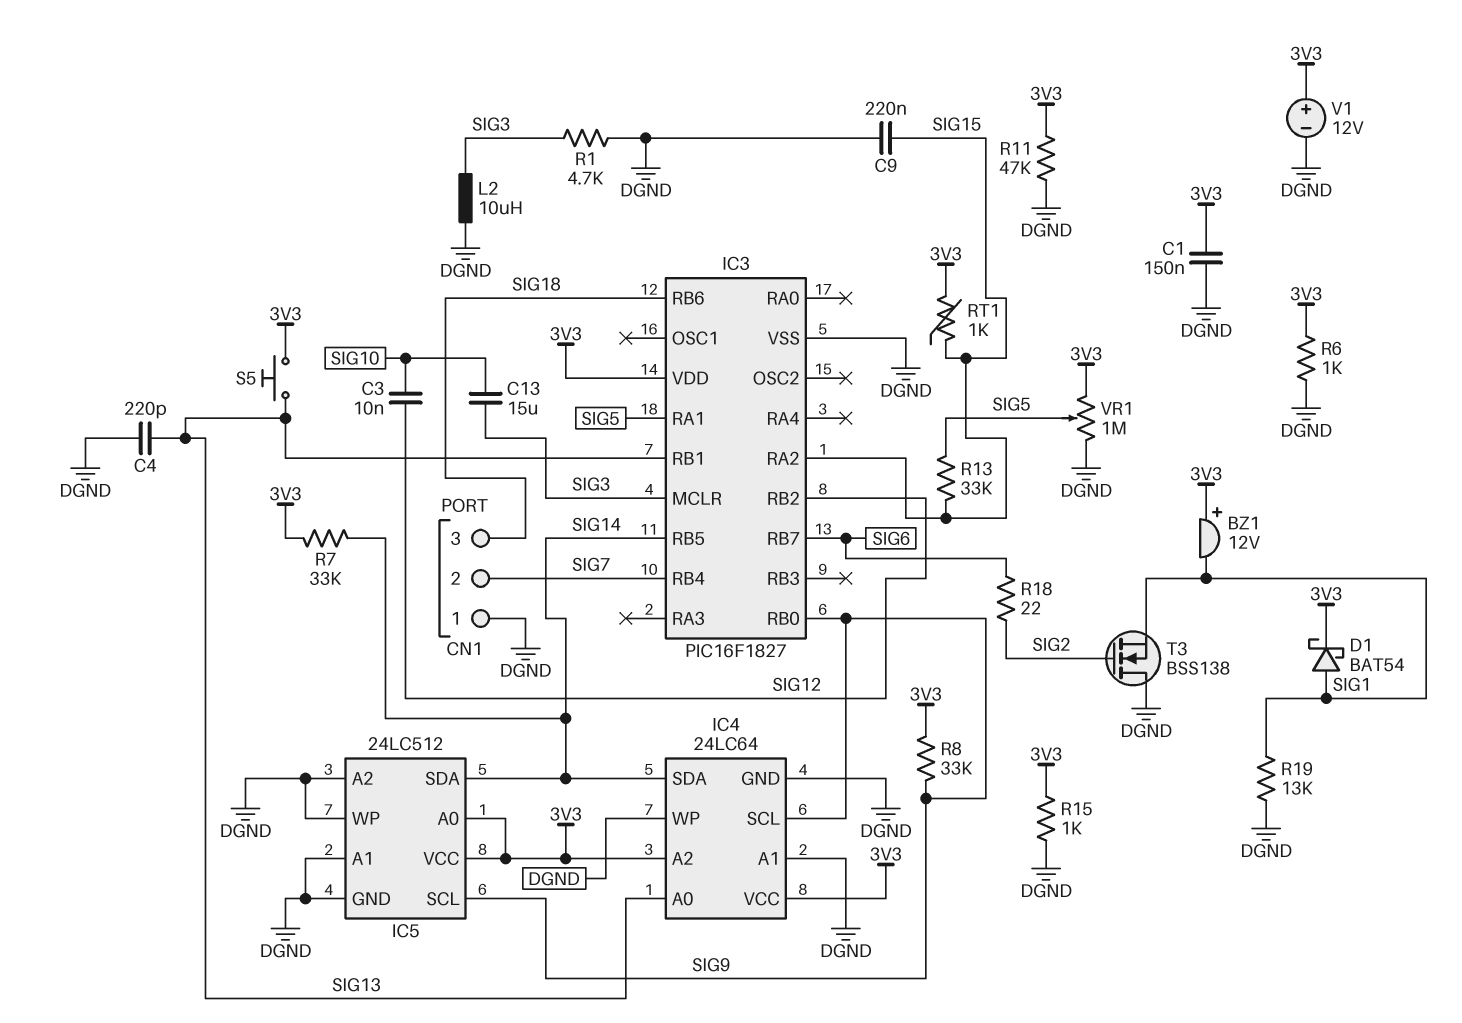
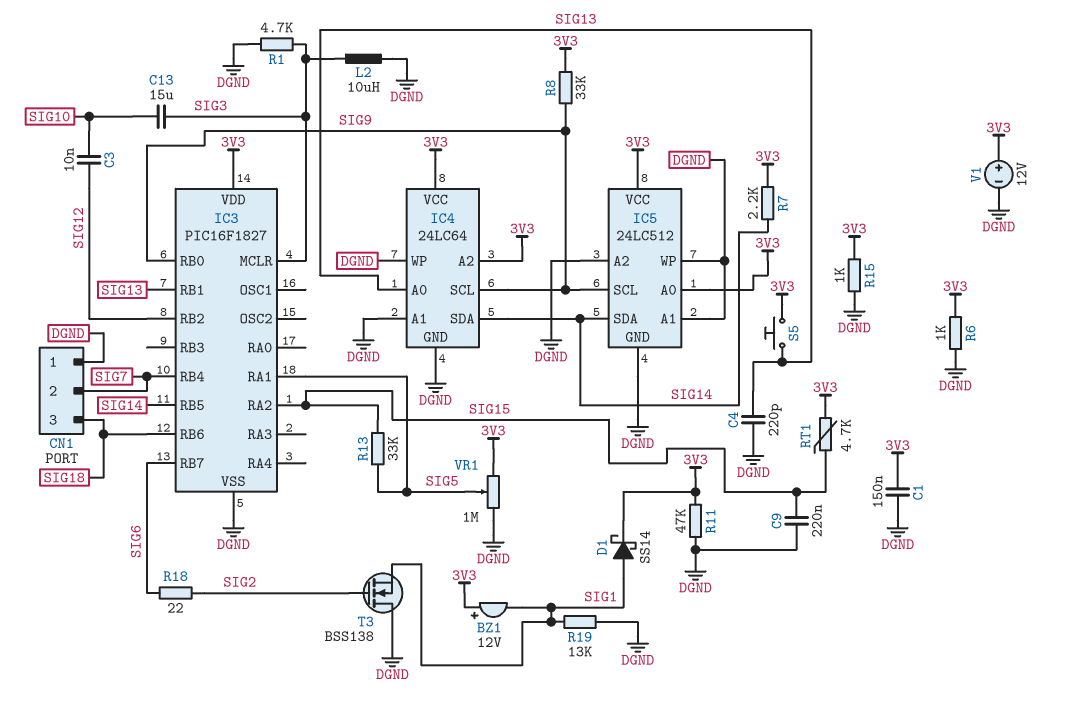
D1: schottky BAT54 (A SIG1, K 3V3) -> schottky SS14 (A SIG1, K 3V3)
R7: 33k (3V3, SIG14) -> 2.2k (3V3, SIG14)
RT1: 1k (3V3, SIG15) -> 4.7k (3V3, SIG15)

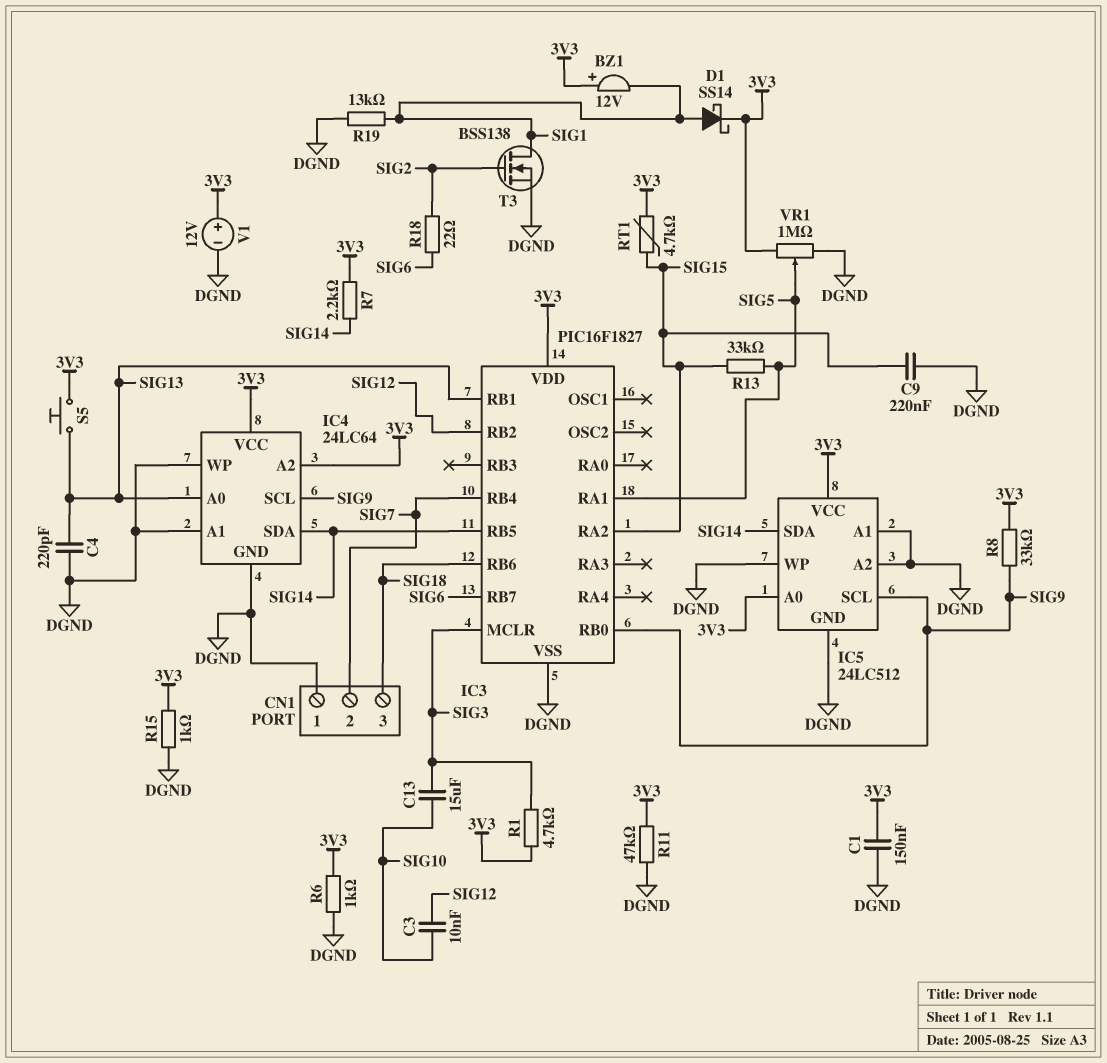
L2: 10uH (DGND, SIG3) -> none
R1: 4.7k (DGND, SIG3) -> 4.7k (3V3, SIG3)
T3: NMOS BSS138 (G SIG2, D DGND, S SIG1) -> NMOS BSS138 (G SIG2, D SIG1, S DGND)

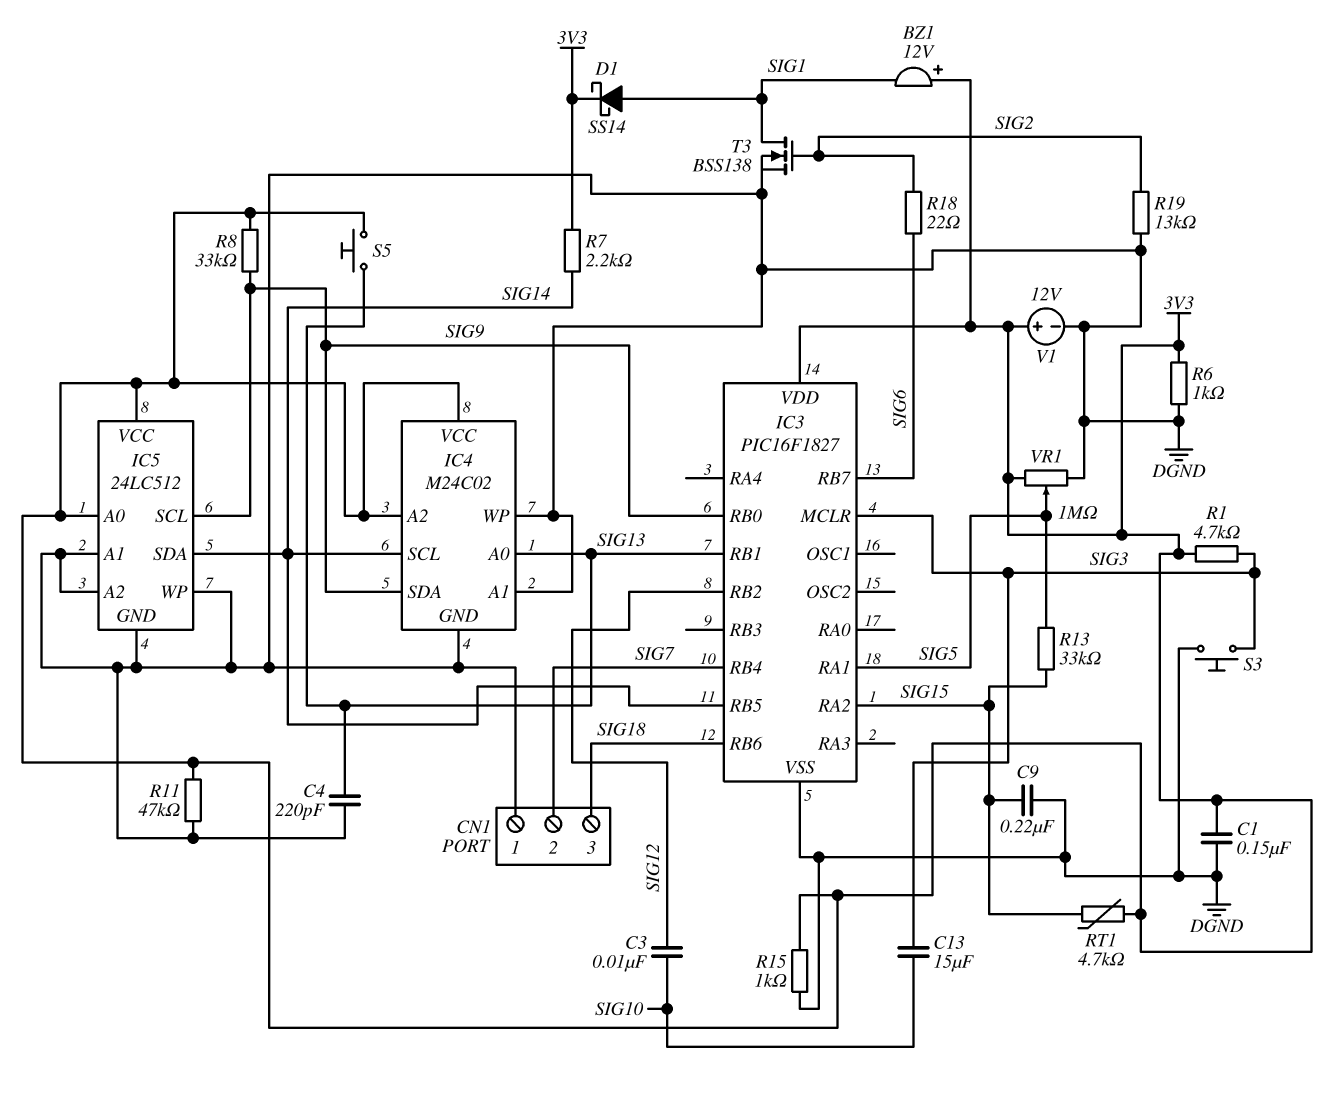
IC4: 24LC64 -> M24C02
IC4 pin SCL: SIG9 -> SIG14
IC4 pin SDA: SIG14 -> SIG9
R19: 13k (DGND, SIG1) -> 13k (DGND, SIG2)
S3: none -> button (DGND, SIG3)

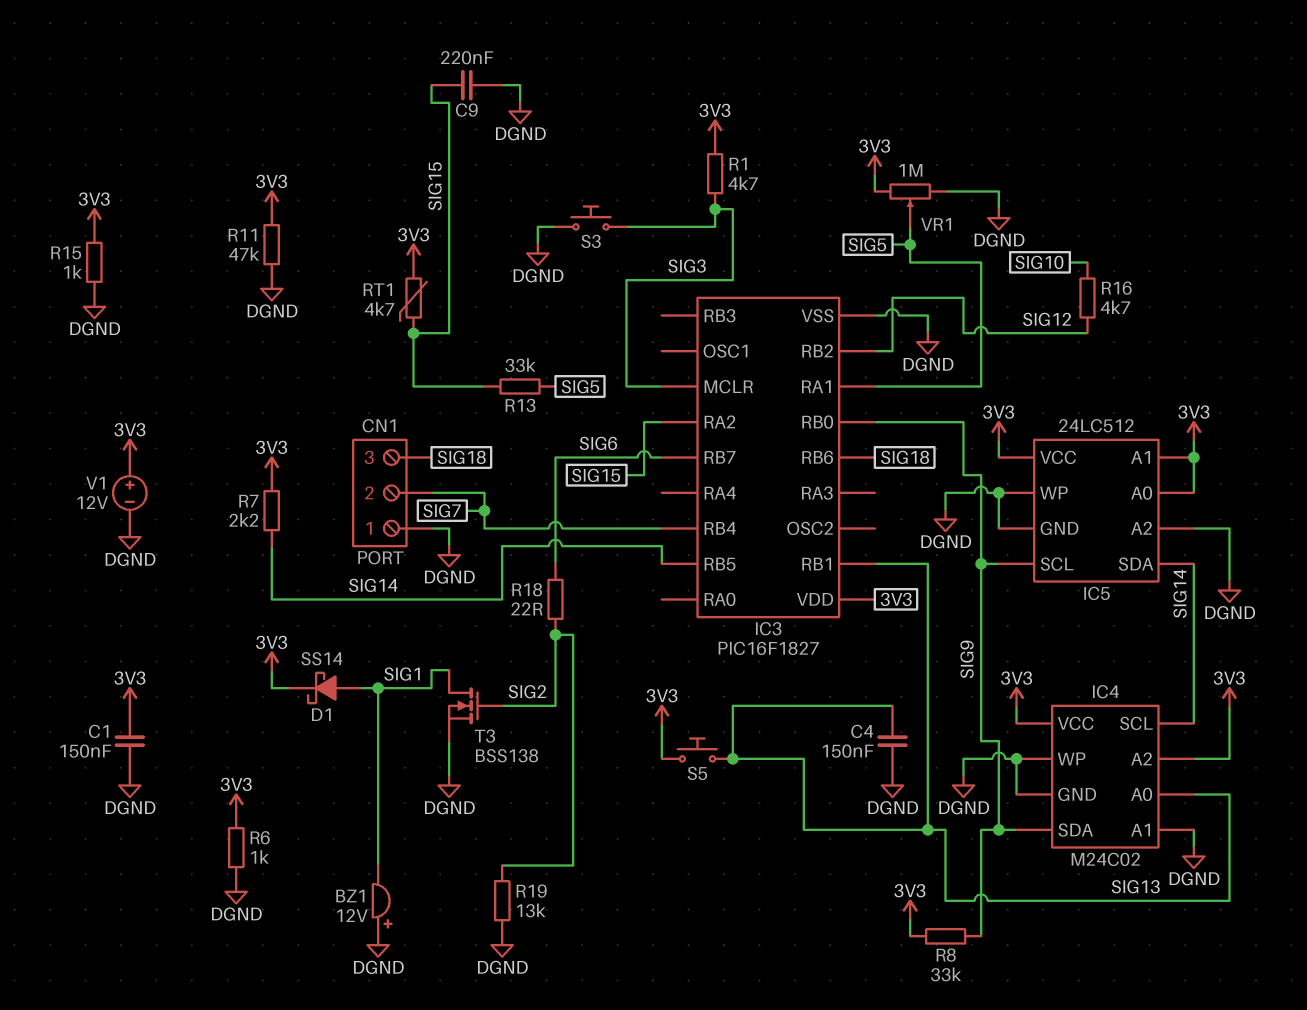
BZ1: buzzer 12V (plus 3V3, minus SIG1) -> buzzer 12V (plus DGND, minus SIG1)
C3: 10nF (SIG10, SIG12) -> none
C4: 220pF (DGND, SIG13) -> 150nF (DGND, SIG13)
C13: 15uF (SIG3, SIG10) -> none
IC5 pin A1: DGND -> 3V3
R16: none -> 4.7k (SIG10, SIG12)

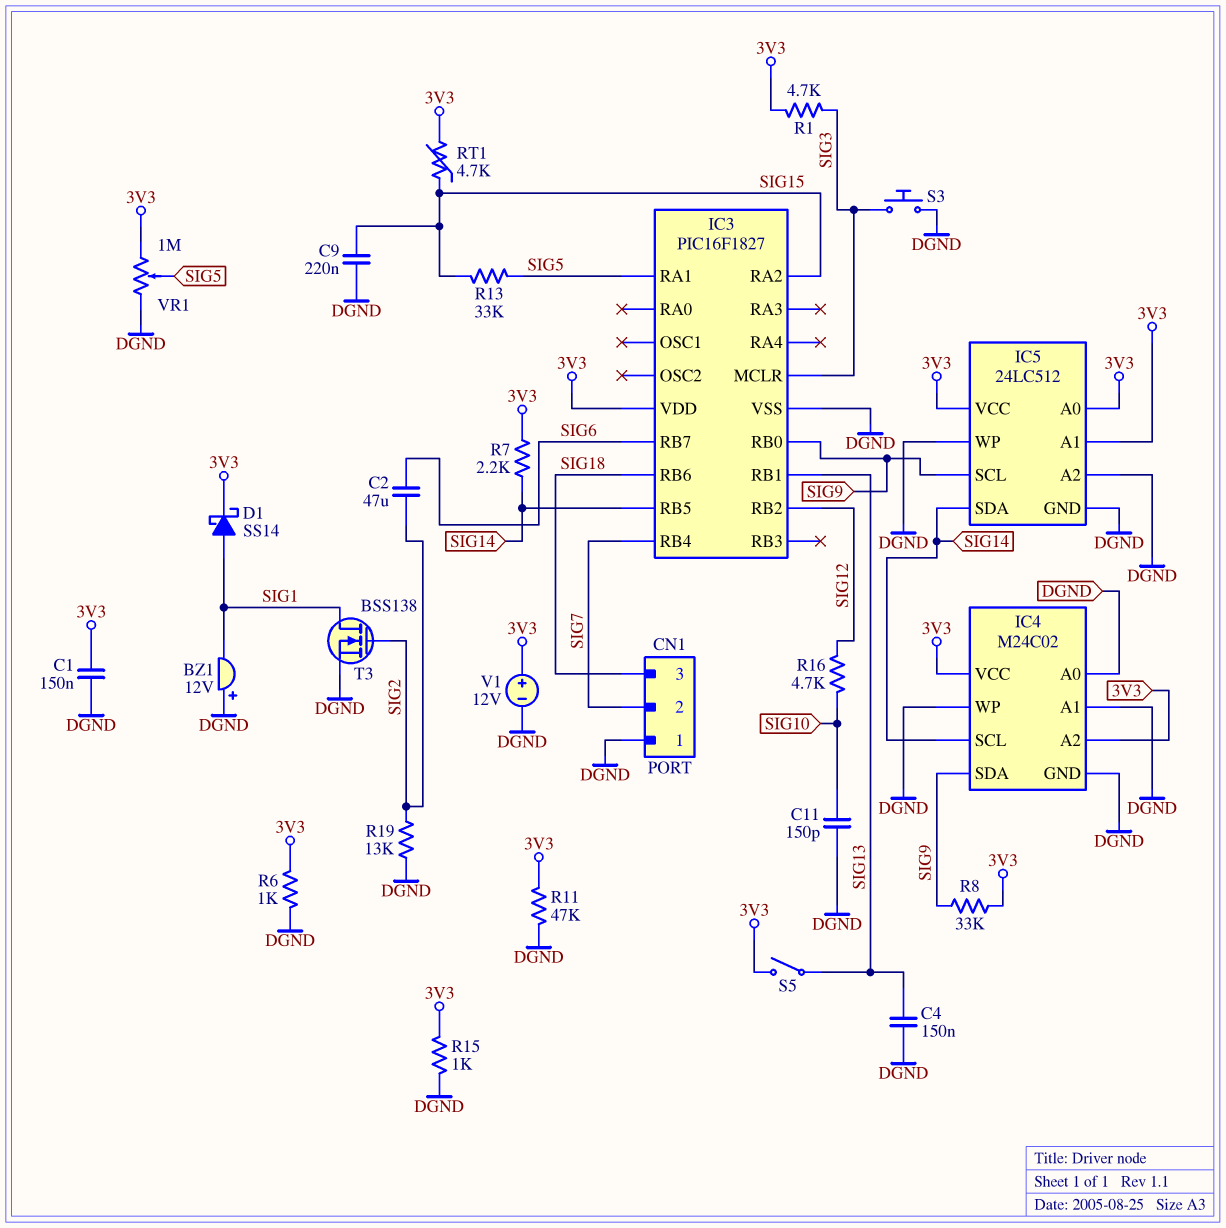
C2: none -> 47uF (SIG2, SIG6)
C11: none -> 150pF (DGND, SIG10)
IC4 pin A0: SIG13 -> DGND
R18: 22 (SIG2, SIG6) -> none
S5: button (3V3, SIG13) -> switch (3V3, SIG13)

